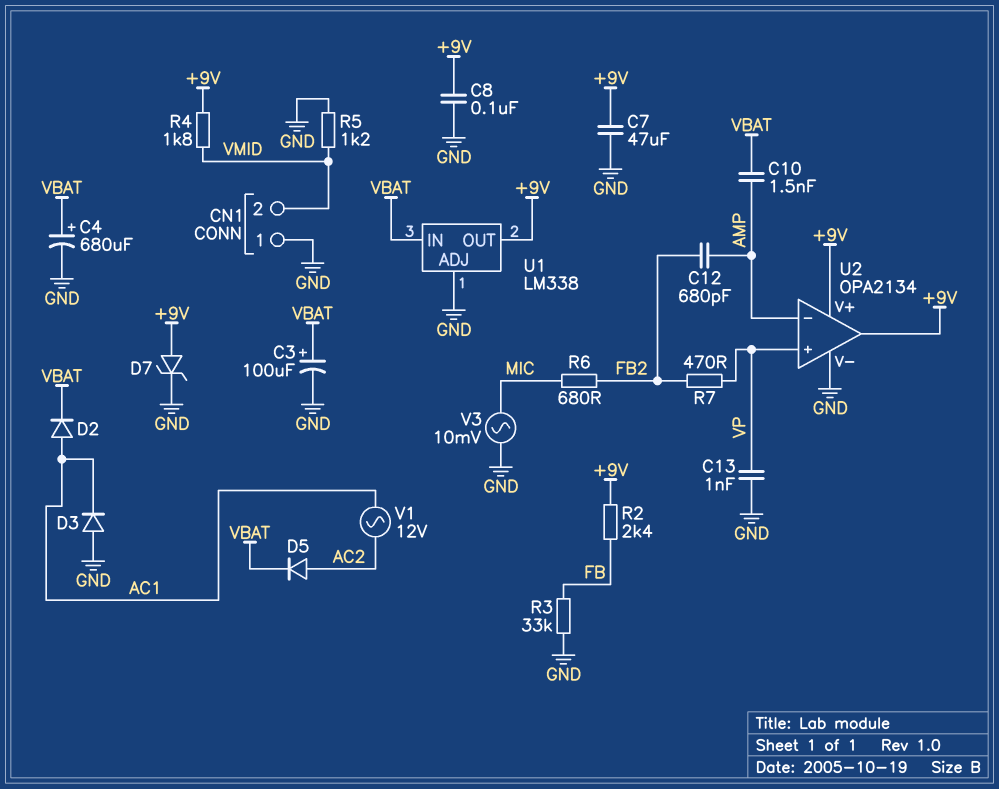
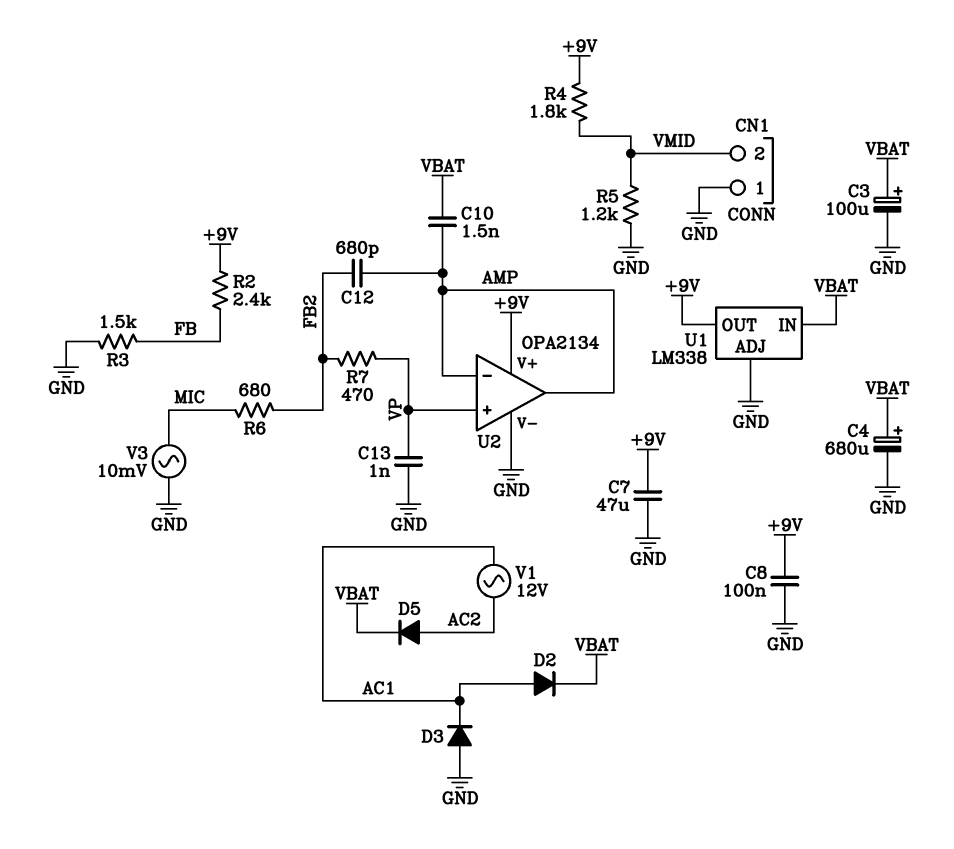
D7: zener (A +9V, K GND) -> none
R3: 33k (FB, GND) -> 1.5k (FB, GND)
U2 pin out: +9V -> AMP

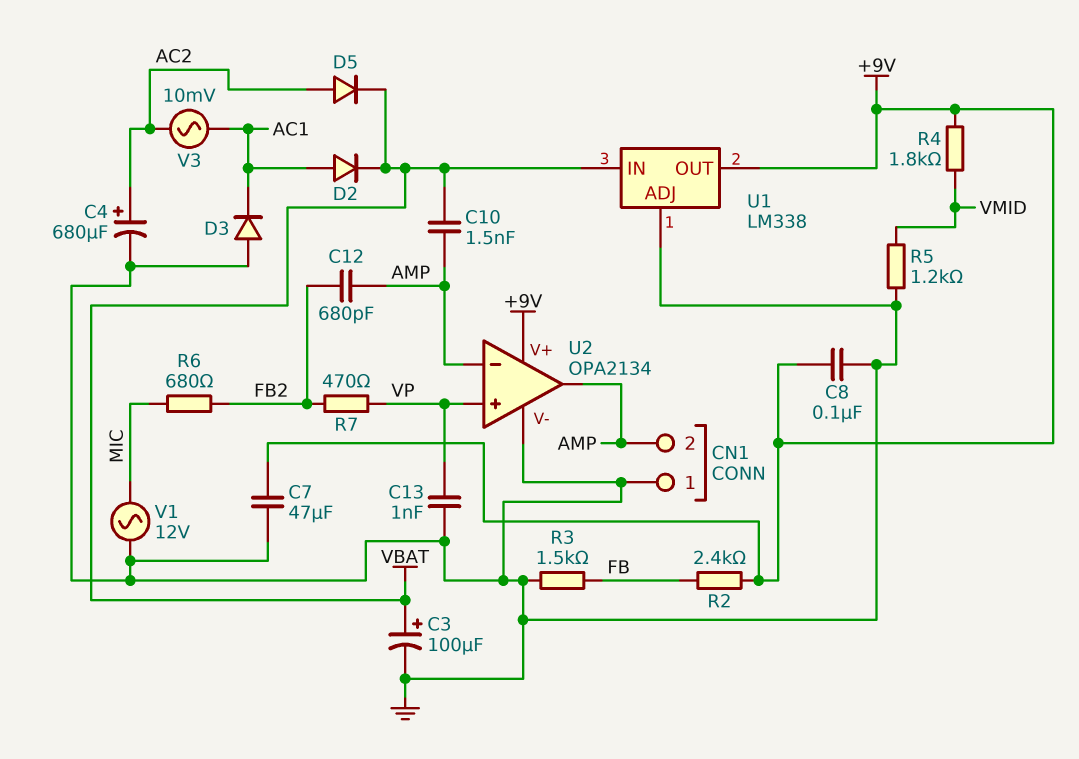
C4: 680uF (plus VBAT, minus GND) -> 680uF (plus AC2, minus GND)
CN1 pin 2: VMID -> AMP
V1: AC 12V (AC1, AC2) -> AC 12V (GND, MIC)
V3: AC 10mV (GND, MIC) -> AC 10mV (AC1, AC2)

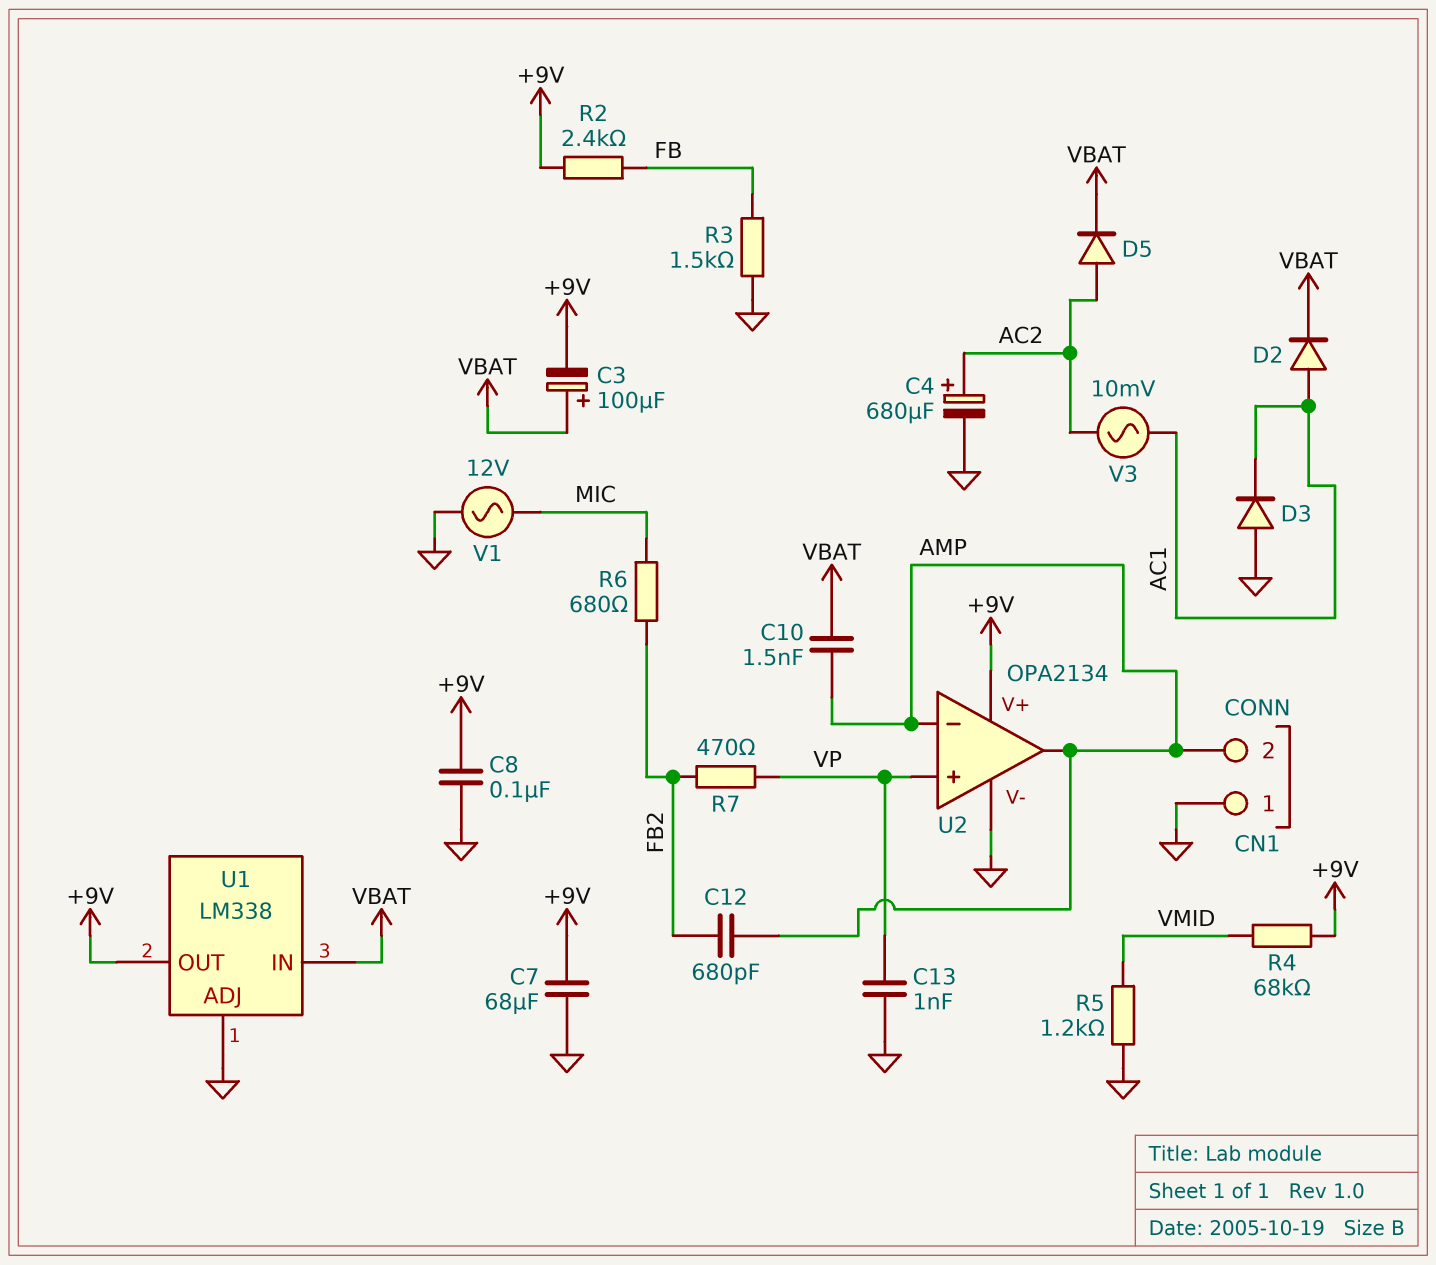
C3: 100uF (plus VBAT, minus GND) -> 100uF (plus VBAT, minus +9V)
C7: 47uF (+9V, GND) -> 68uF (+9V, GND)
R4: 1.8k (+9V, VMID) -> 68k (+9V, VMID)

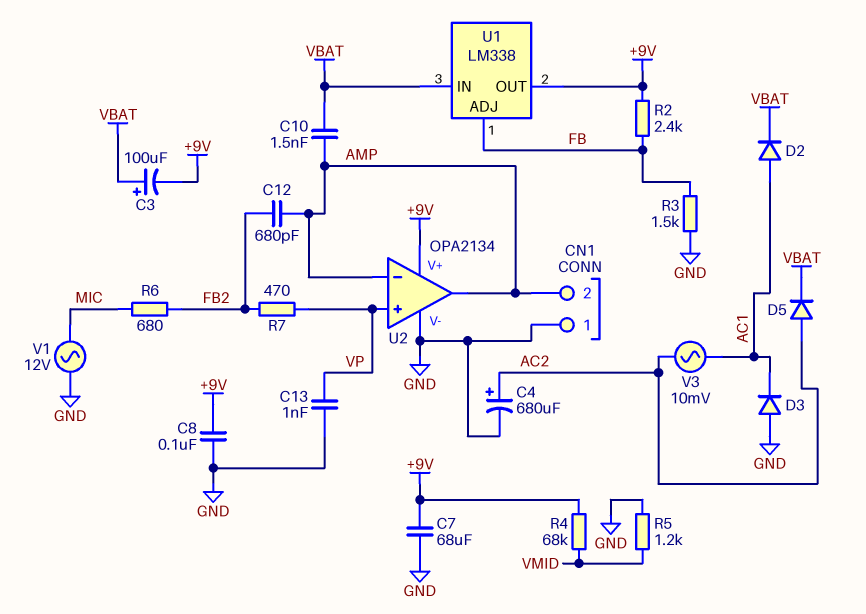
U1 pin ADJ: GND -> FB

